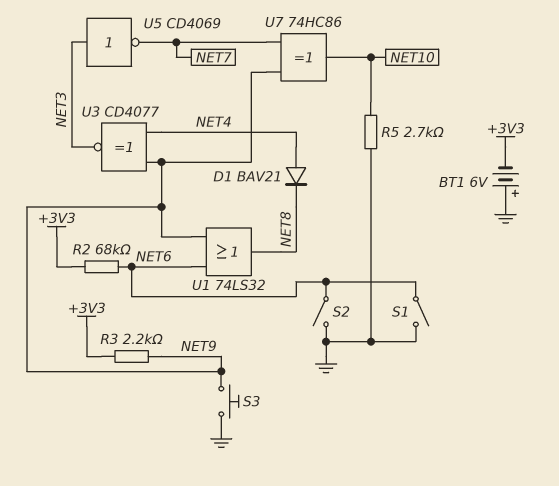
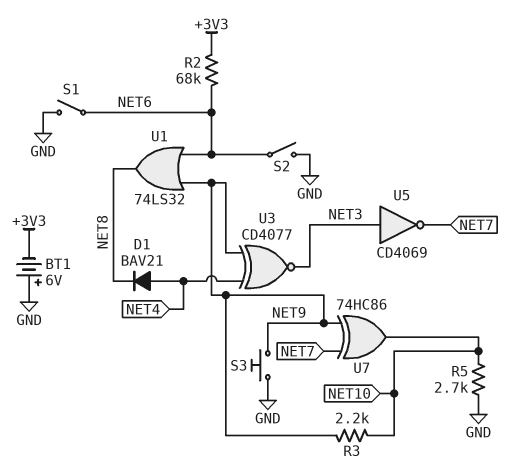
R3: 2.2k (+3V3, NET9) -> 2.2k (NET9, NET10)

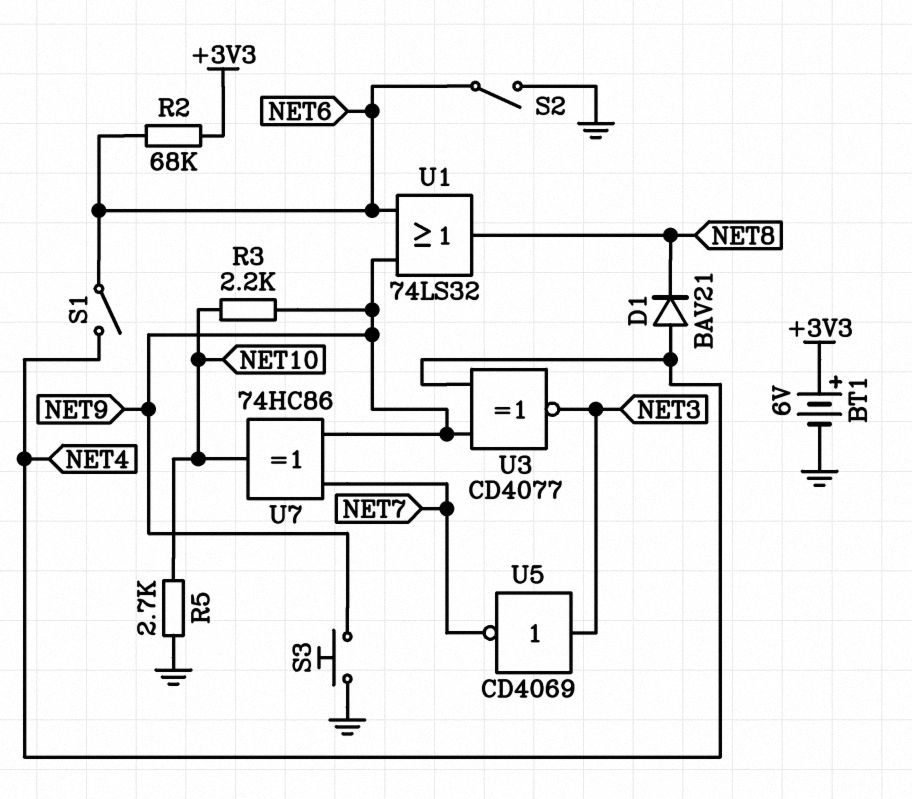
BT1: 6V (plus GND, minus +3V3) -> 6V (plus +3V3, minus GND)
S1: switch (GND, NET6) -> switch (NET4, NET6)

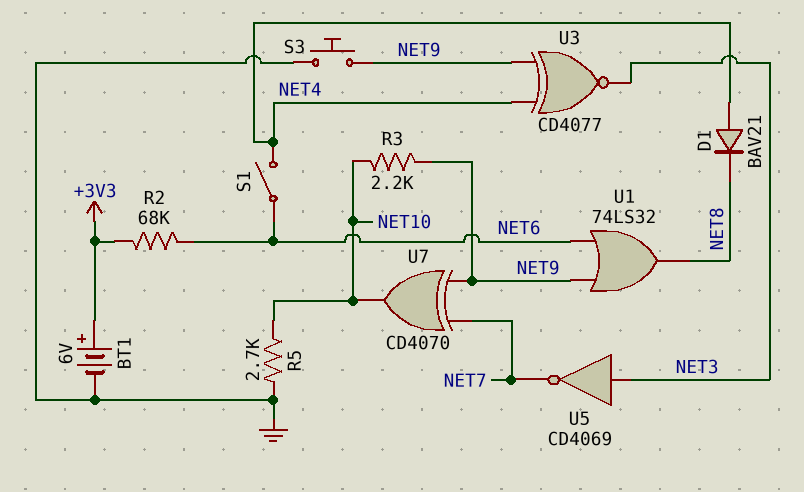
S2: switch (GND, NET6) -> none
U7: XOR 74HC86 (in NET7, in NET9, out NET10) -> XOR CD4070 (in NET7, in NET9, out NET10)

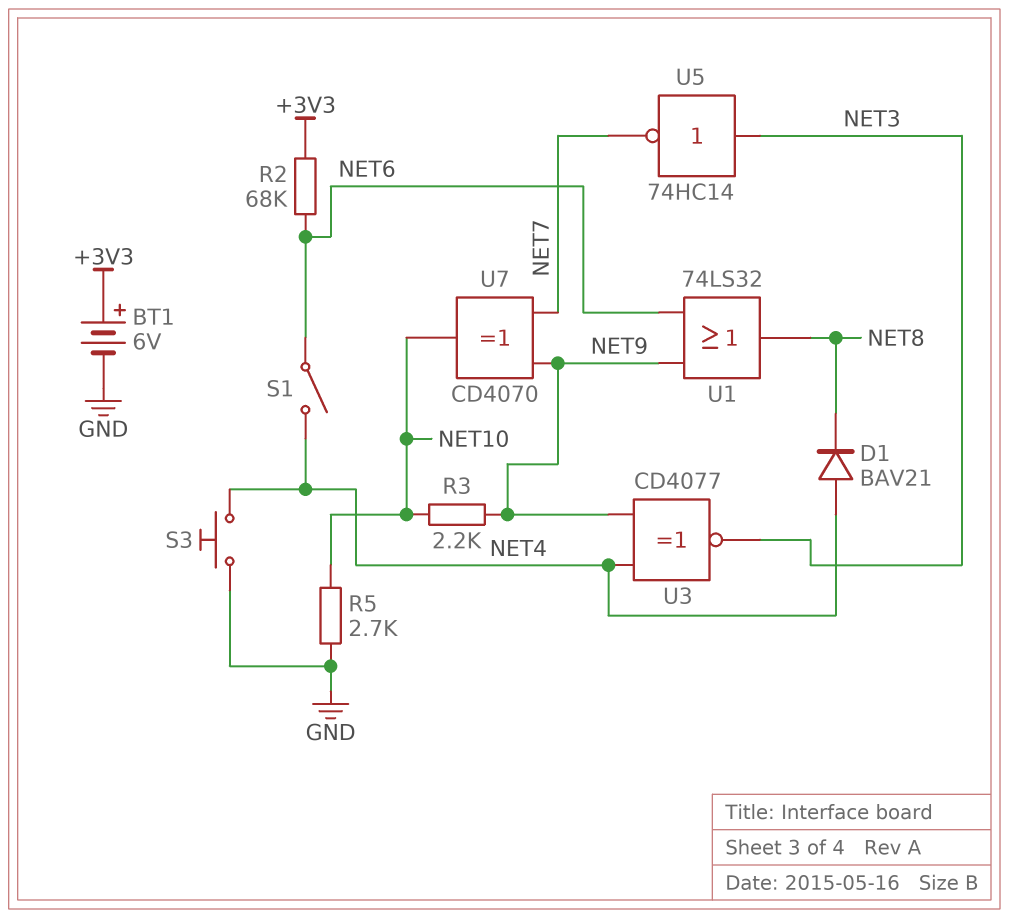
S3: button (GND, NET9) -> button (GND, NET4)
U5: NOT CD4069 (in NET3, out NET7) -> NOT 74HC14 (in NET3, out NET7)

